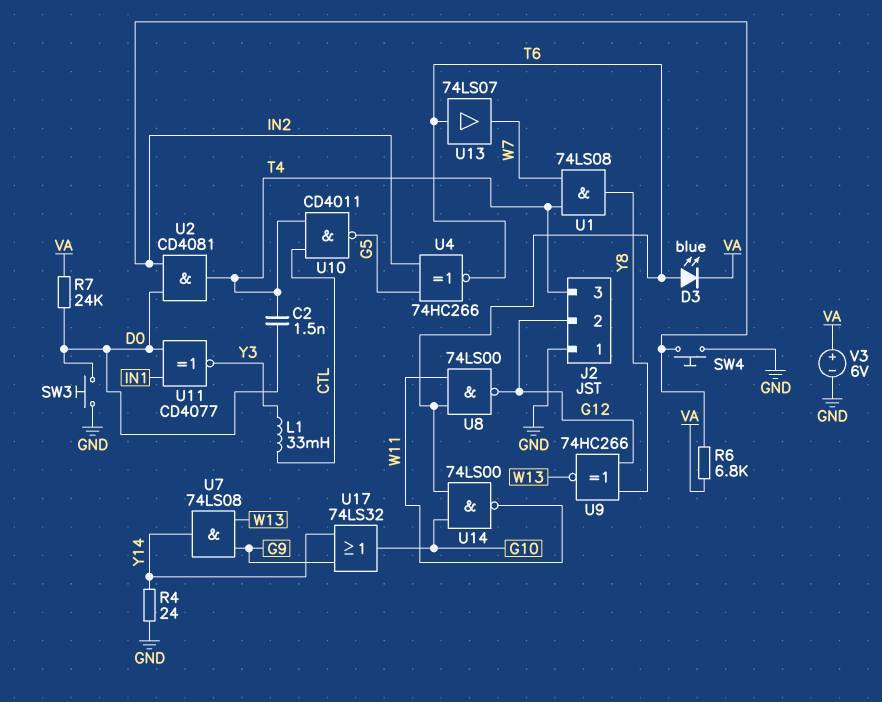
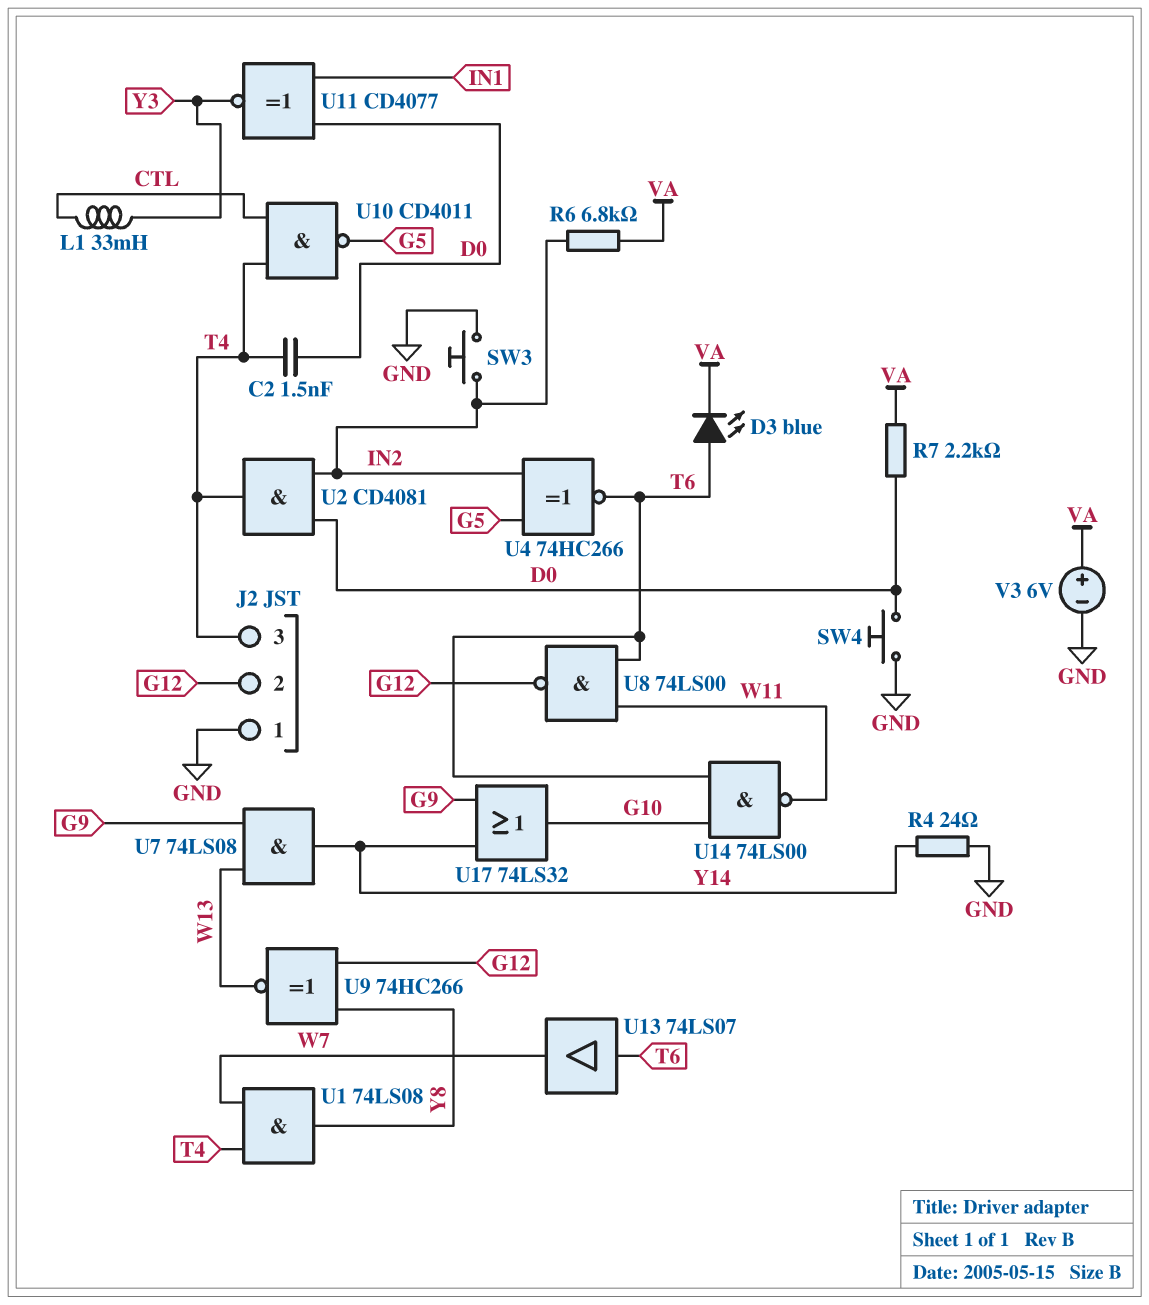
R7: 24k (D0, VA) -> 2.2k (D0, VA)
SW3: button (D0, GND) -> button (GND, IN2)
SW4: button (GND, IN2) -> button (D0, GND)

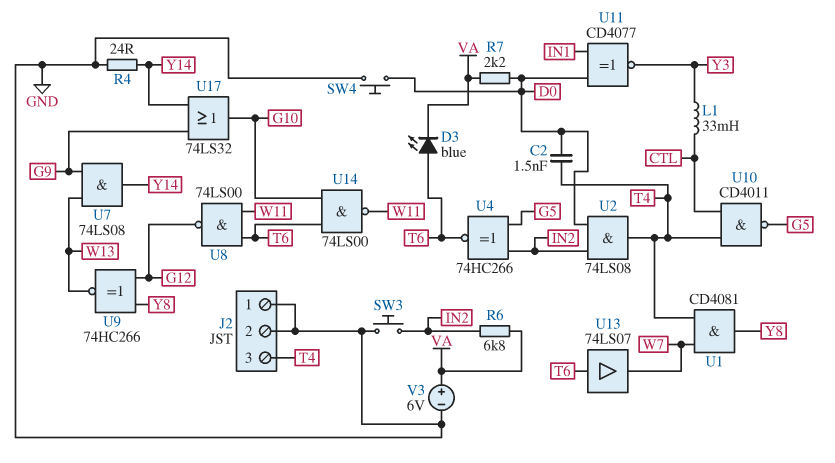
J2 pin 2: G12 -> GND
U1: AND 74LS08 (in T4, in W7, out Y8) -> AND CD4081 (in T4, in W7, out Y8)
U2: AND CD4081 (in D0, in IN2, out T4) -> AND 74LS08 (in D0, in IN2, out T4)

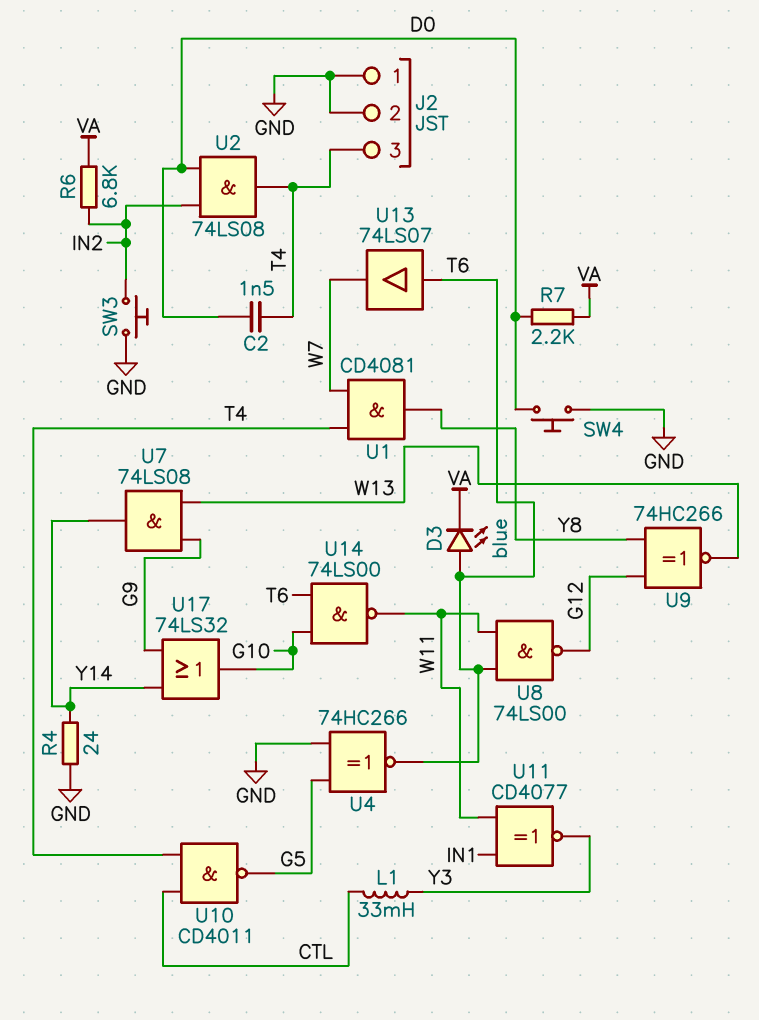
U4: XNOR 74HC266 (in G5, in IN2, out T6) -> XNOR 74HC266 (in G5, in GND, out T6)
U11: XNOR CD4077 (in D0, in IN1, out Y3) -> XNOR CD4077 (in IN1, in W11, out Y3)
V3: 6V (plus VA, minus GND) -> none

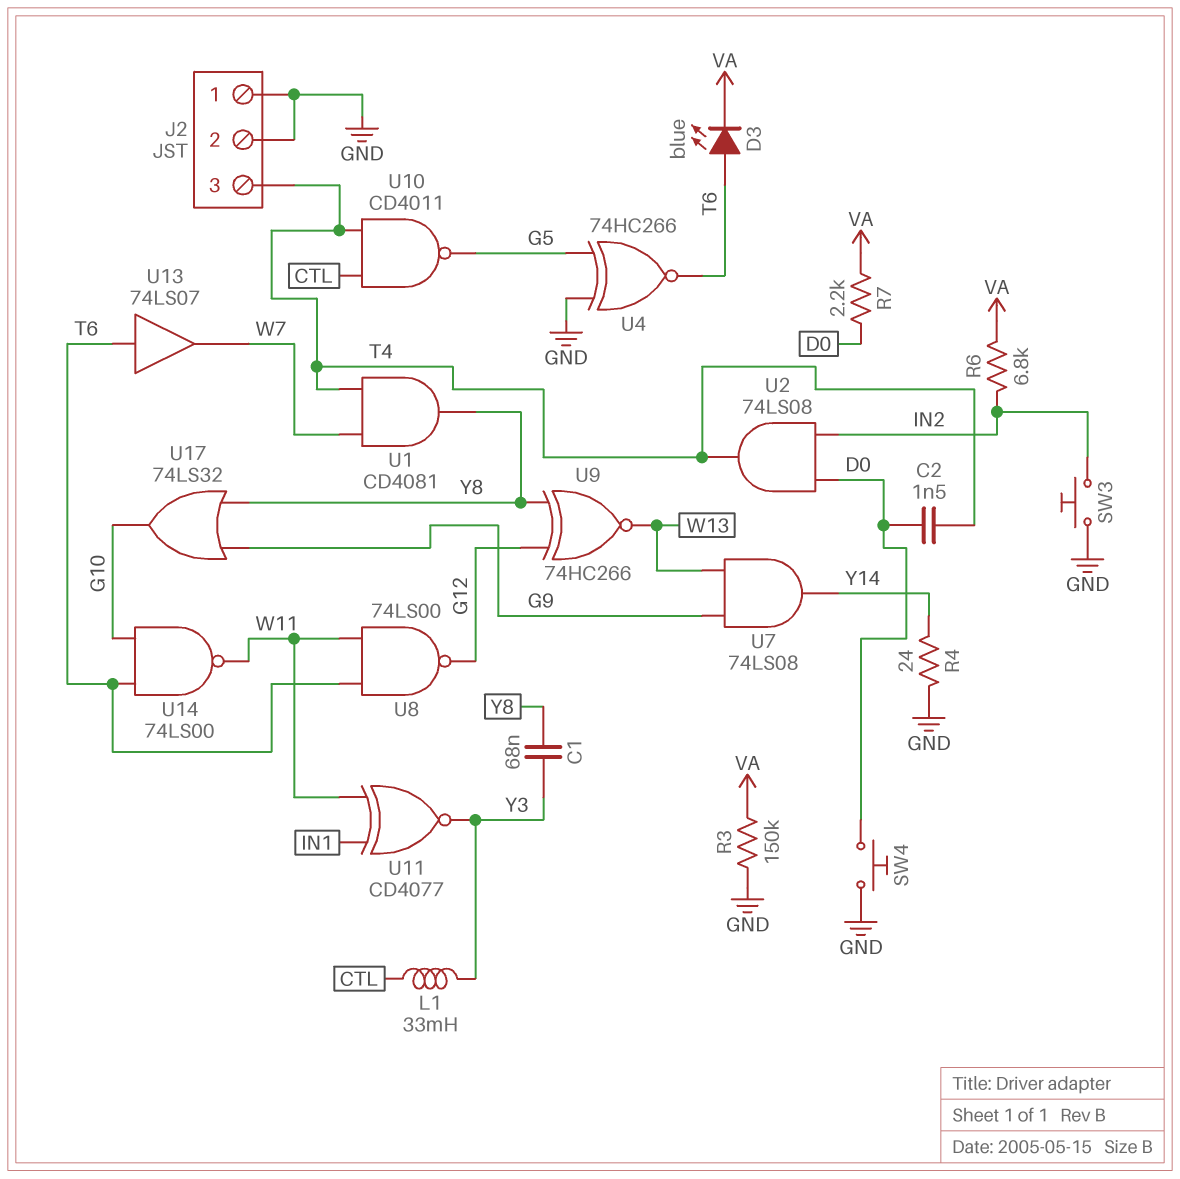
C1: none -> 68nF (Y3, Y8)
R3: none -> 150k (GND, VA)
U17: OR 74LS32 (in G9, in Y14, out G10) -> OR 74LS32 (in G9, in Y8, out G10)

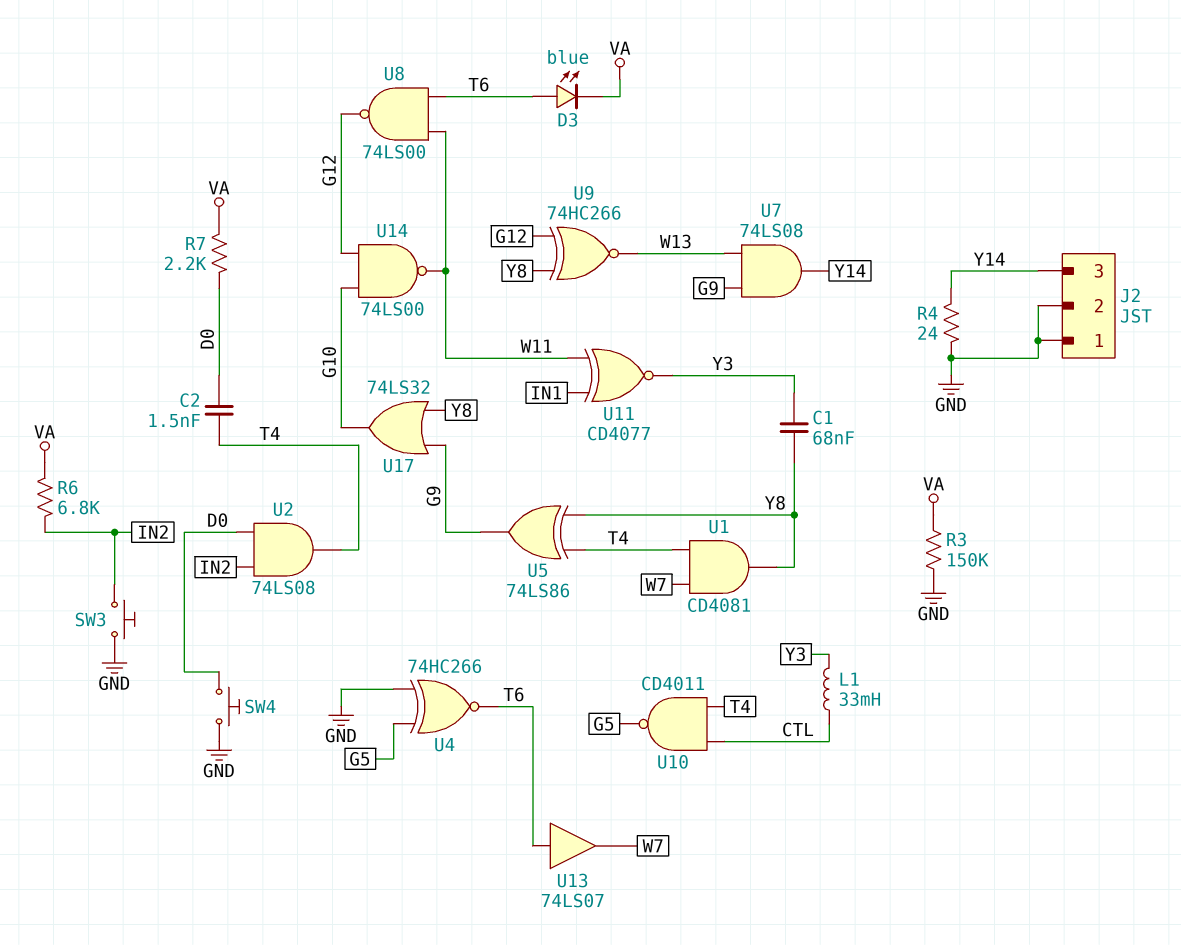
J2 pin 3: T4 -> Y14
U5: none -> XOR 74LS86 (in T4, in Y8, out G9)
U14: NAND 74LS00 (in G10, in T6, out W11) -> NAND 74LS00 (in G10, in G12, out W11)

